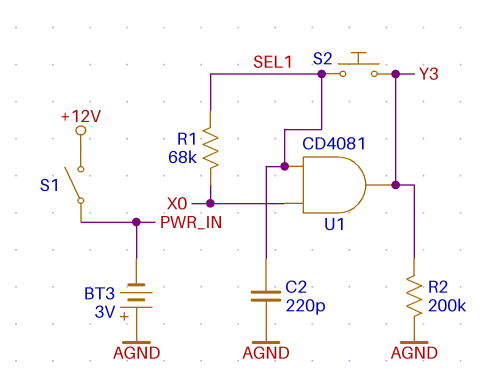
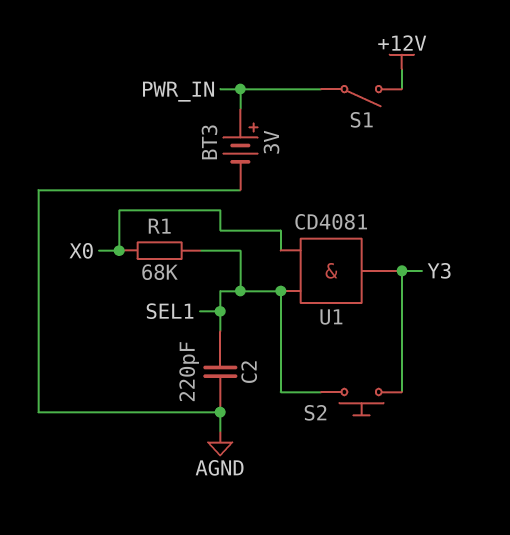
BT3: 3V (plus AGND, minus PWR_IN) -> 3V (plus PWR_IN, minus AGND)
R2: 200k (AGND, Y3) -> none

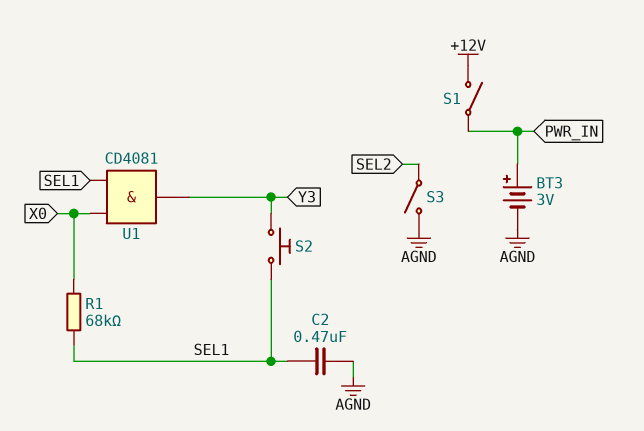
C2: 220pF (AGND, SEL1) -> 470nF (AGND, SEL1)
S3: none -> switch (AGND, SEL2)

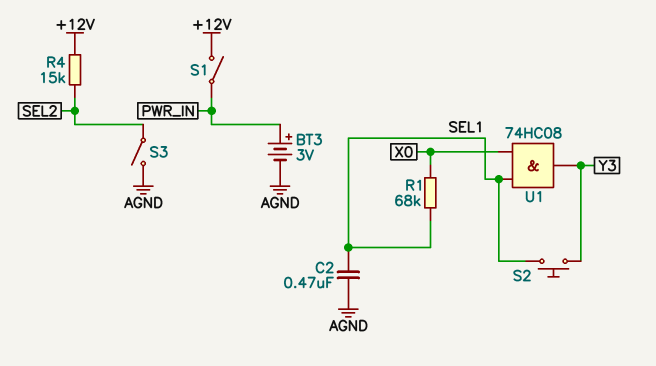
R4: none -> 15k (+12V, SEL2)
U1: AND CD4081 (in SEL1, in X0, out Y3) -> AND 74HC08 (in SEL1, in X0, out Y3)

